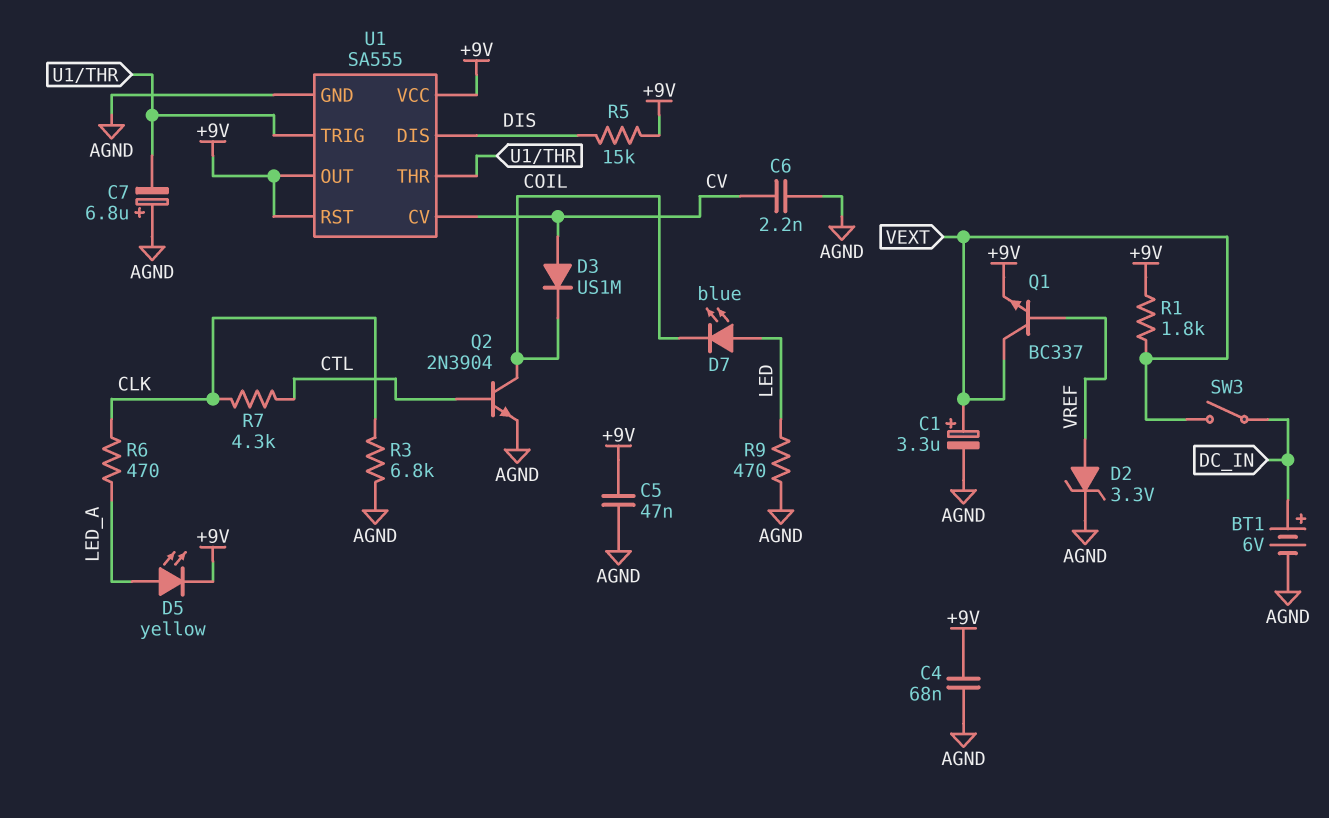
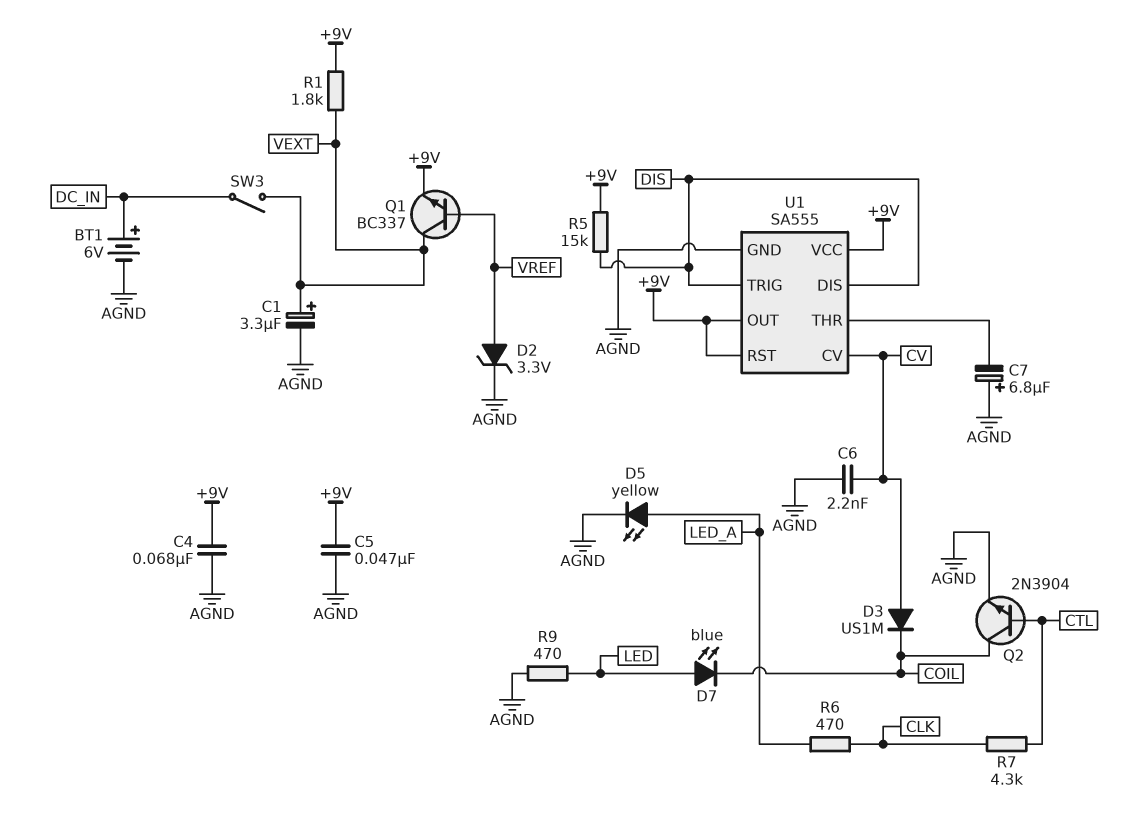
D5: LED yellow (A LED_A, K +9V) -> LED yellow (A LED_A, K AGND)
R3: 6.8k (AGND, CLK) -> none
U1 pin TRIG: U1/THR -> DIS

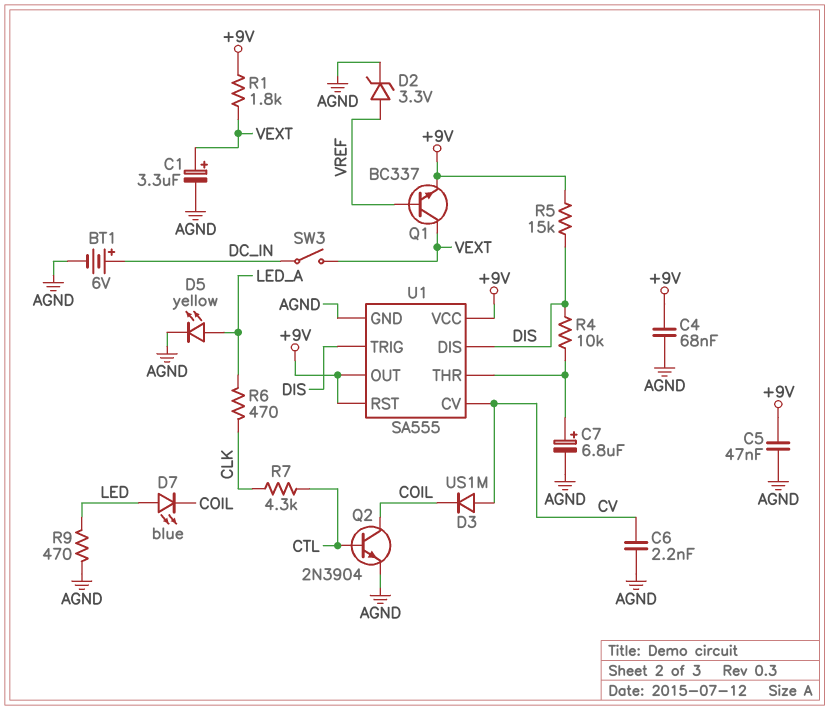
C7: 6.8uF (plus AGND, minus U1/THR) -> 6.8uF (plus U1/THR, minus AGND)
R4: none -> 10k (DIS, U1/THR)

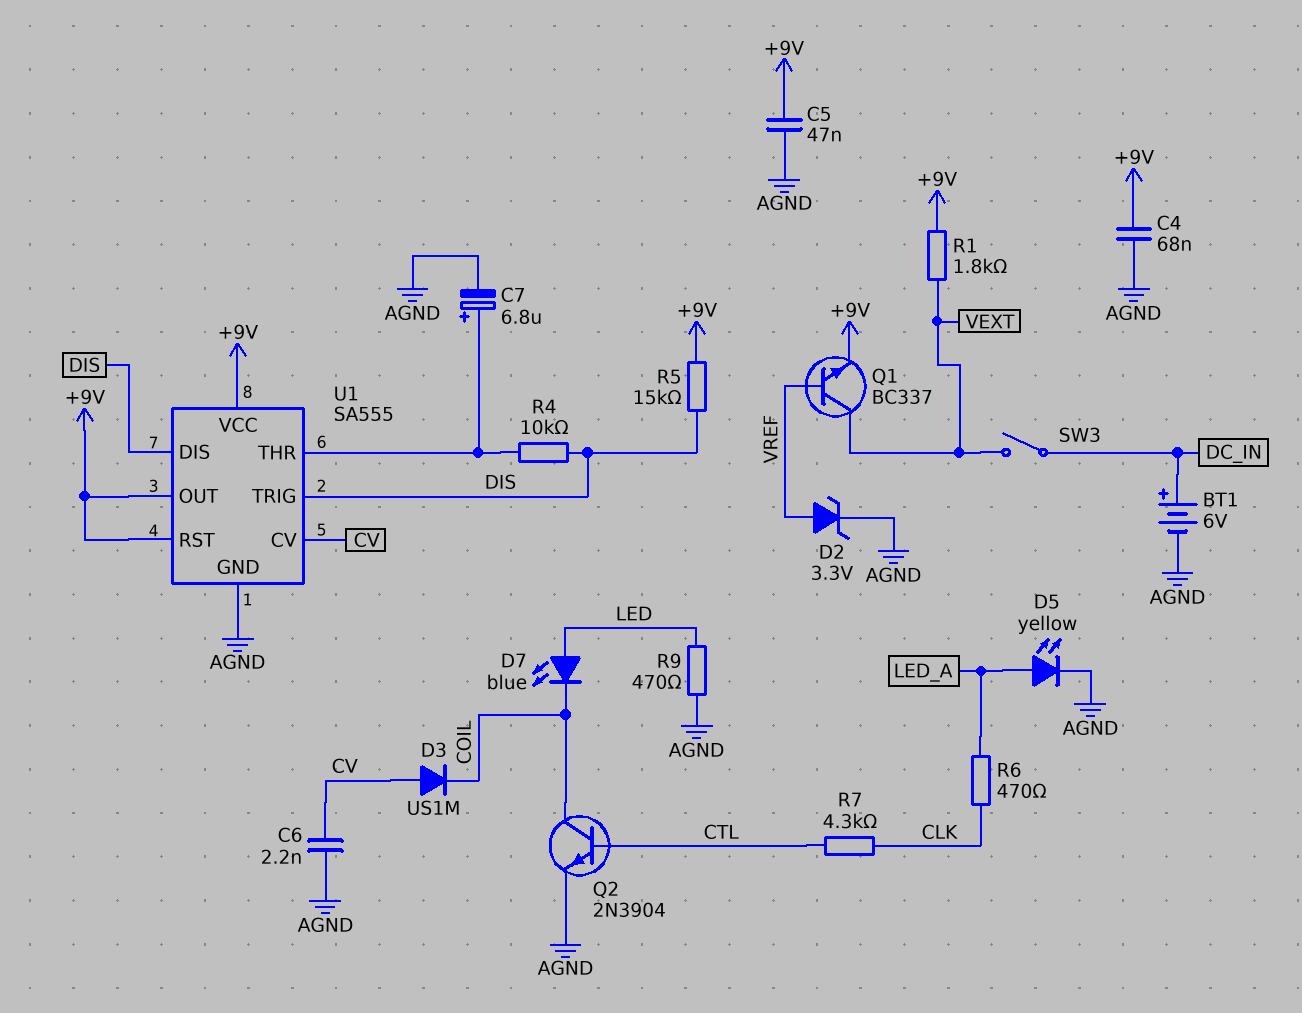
C1: 3.3uF (plus VEXT, minus AGND) -> none

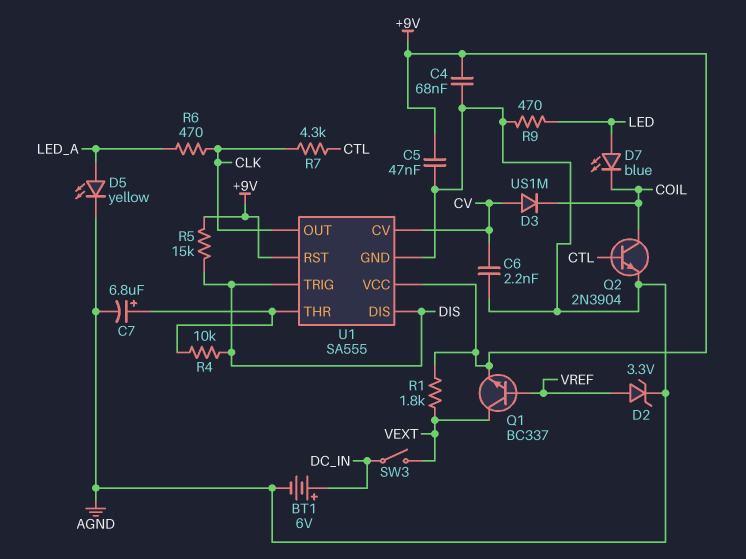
U1 pin OUT: +9V -> CLK

